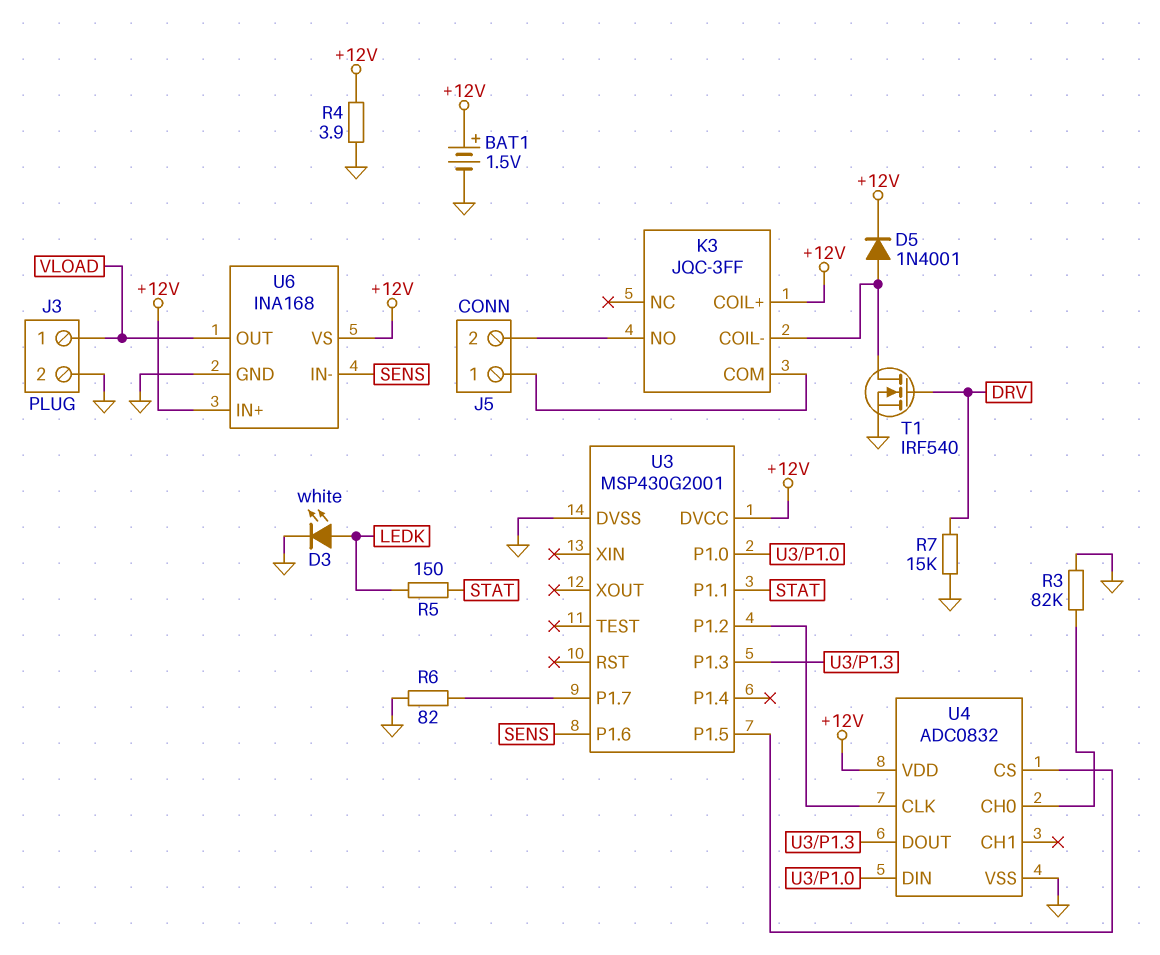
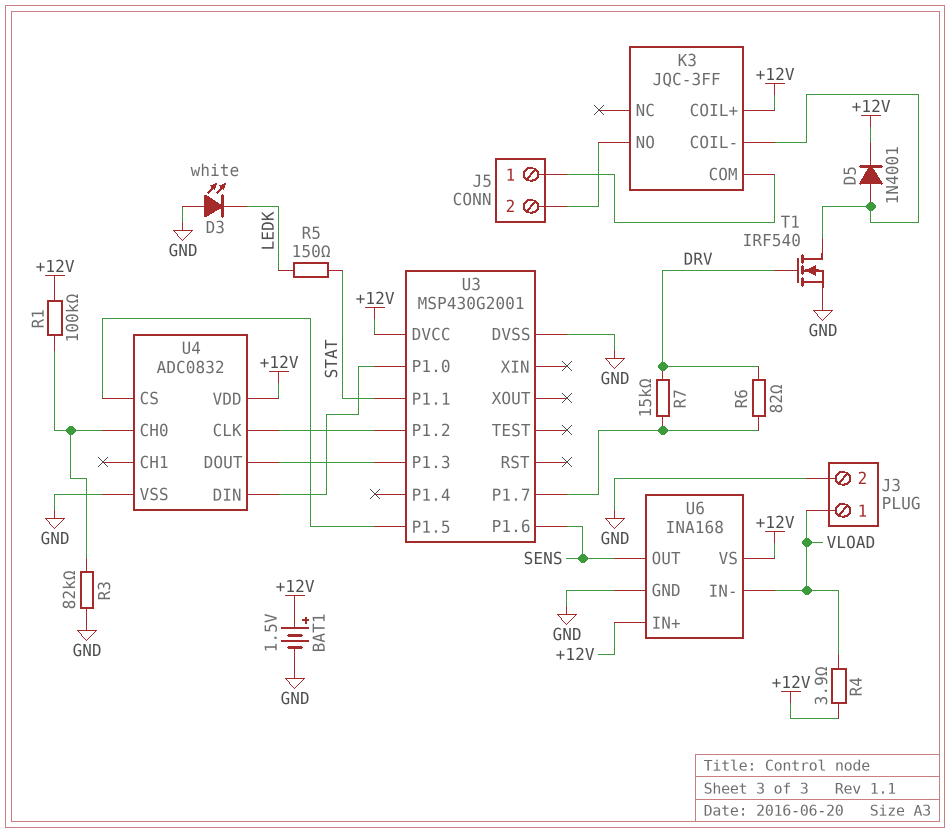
D3: LED white (A LEDK, K GND) -> LED white (A GND, K LEDK)
R1: none -> 100k (+12V, U4/CH0)
R4: 3.9 (+12V, GND) -> 3.9 (+12V, VLOAD)
R6: 82 (GND, U3/P1.7) -> 82 (DRV, U3/P1.7)
R7: 15k (DRV, GND) -> 15k (DRV, U3/P1.7)
U6 pin IN-: SENS -> VLOAD
U6 pin OUT: VLOAD -> SENS

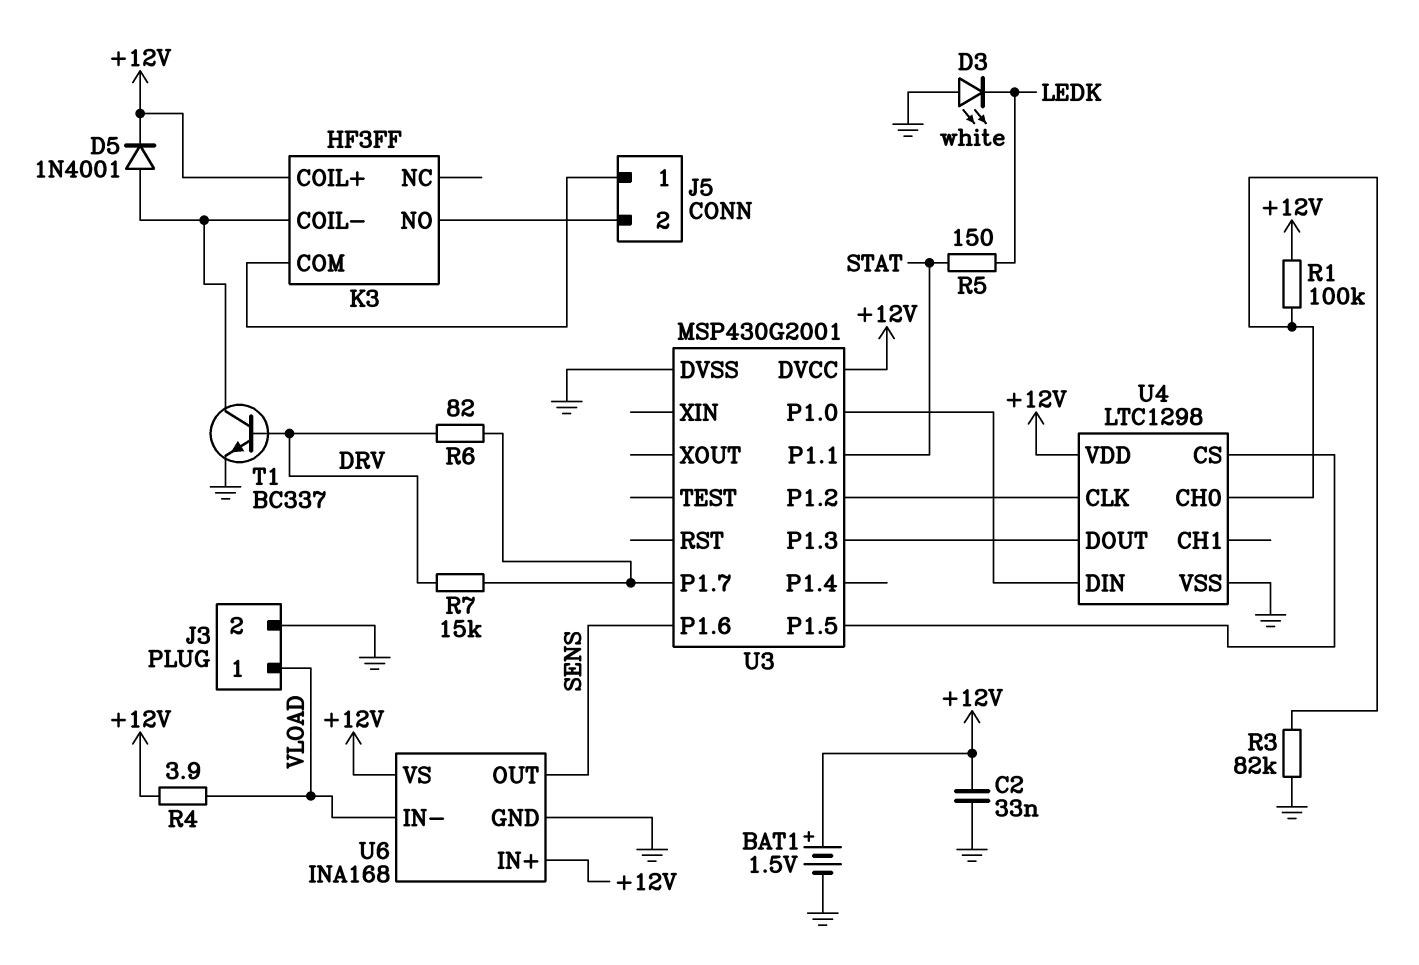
C2: none -> 33nF (+12V, GND)
K3: JQC-3FF -> HF3FF
T1: NMOS IRF540 (G DRV, D K3/COIL-, S GND) -> NPN BC337 (B DRV, C K3/COIL-, E GND)
U4: ADC0832 -> LTC1298

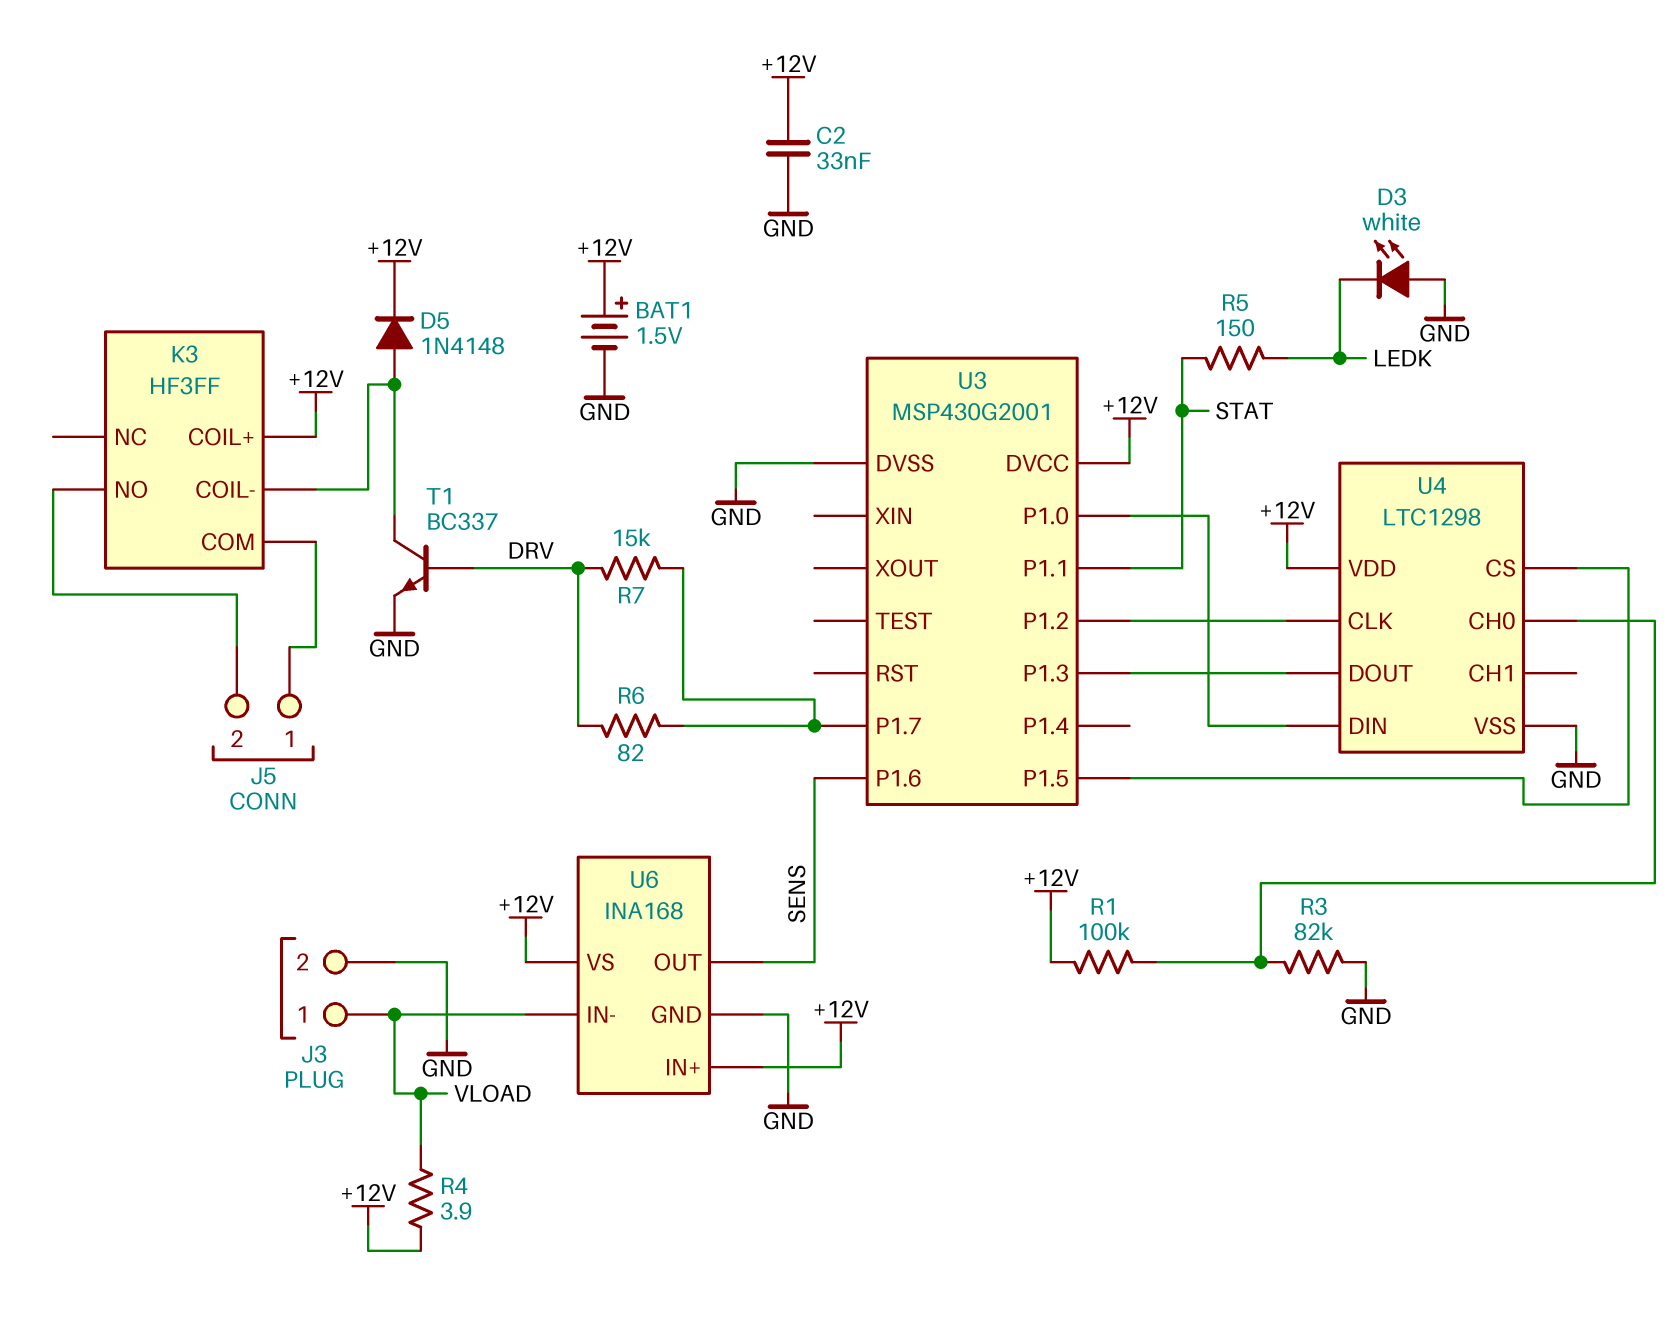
D5: diode 1N4001 (A K3/COIL-, K +12V) -> diode 1N4148 (A K3/COIL-, K +12V)

